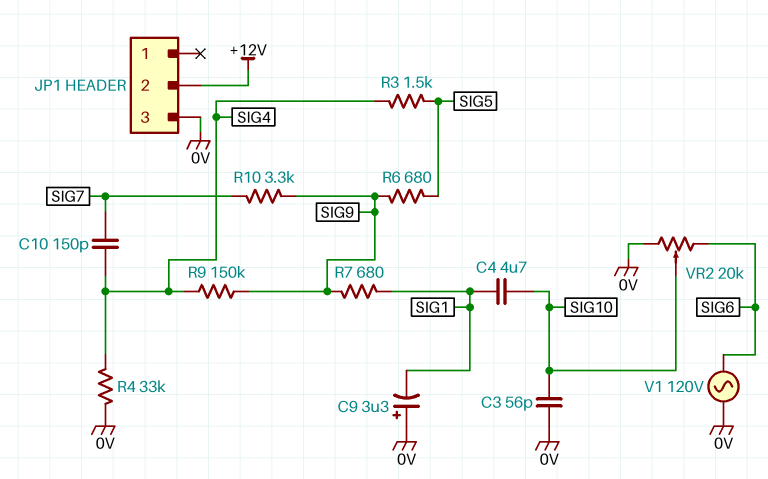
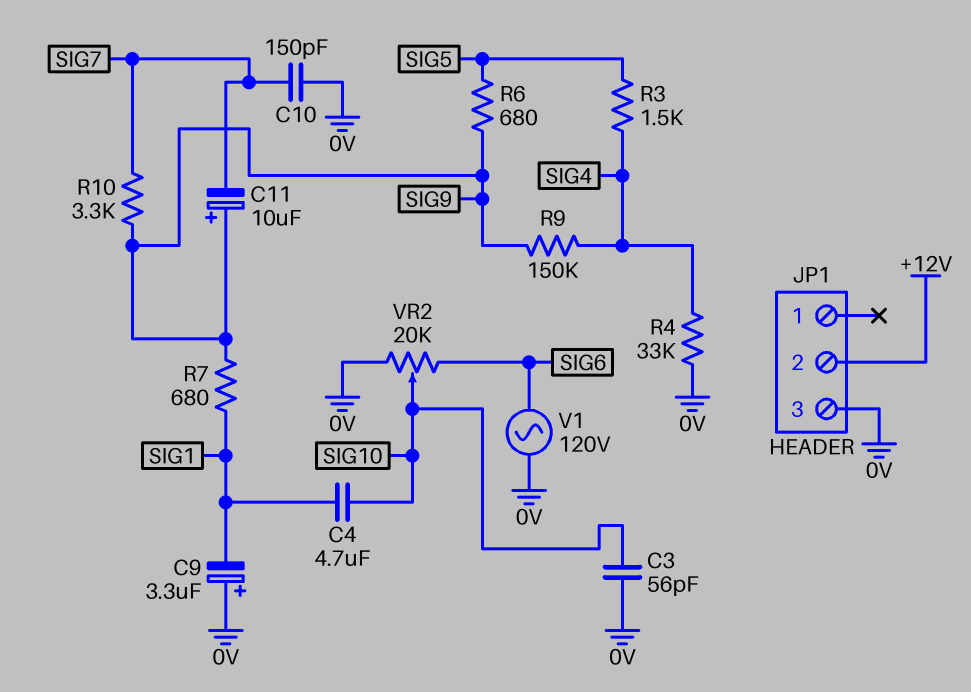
C10: 150pF (SIG4, SIG7) -> 150pF (0V, SIG7)
C11: none -> 10uF (plus SIG9, minus SIG7)

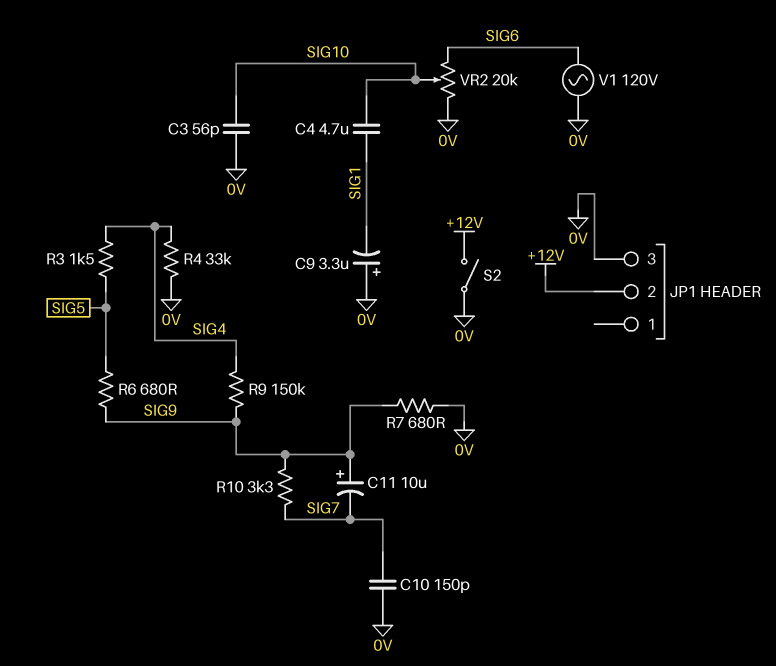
R7: 680 (SIG1, SIG9) -> 680 (0V, SIG9)
S2: none -> switch (+12V, 0V)

